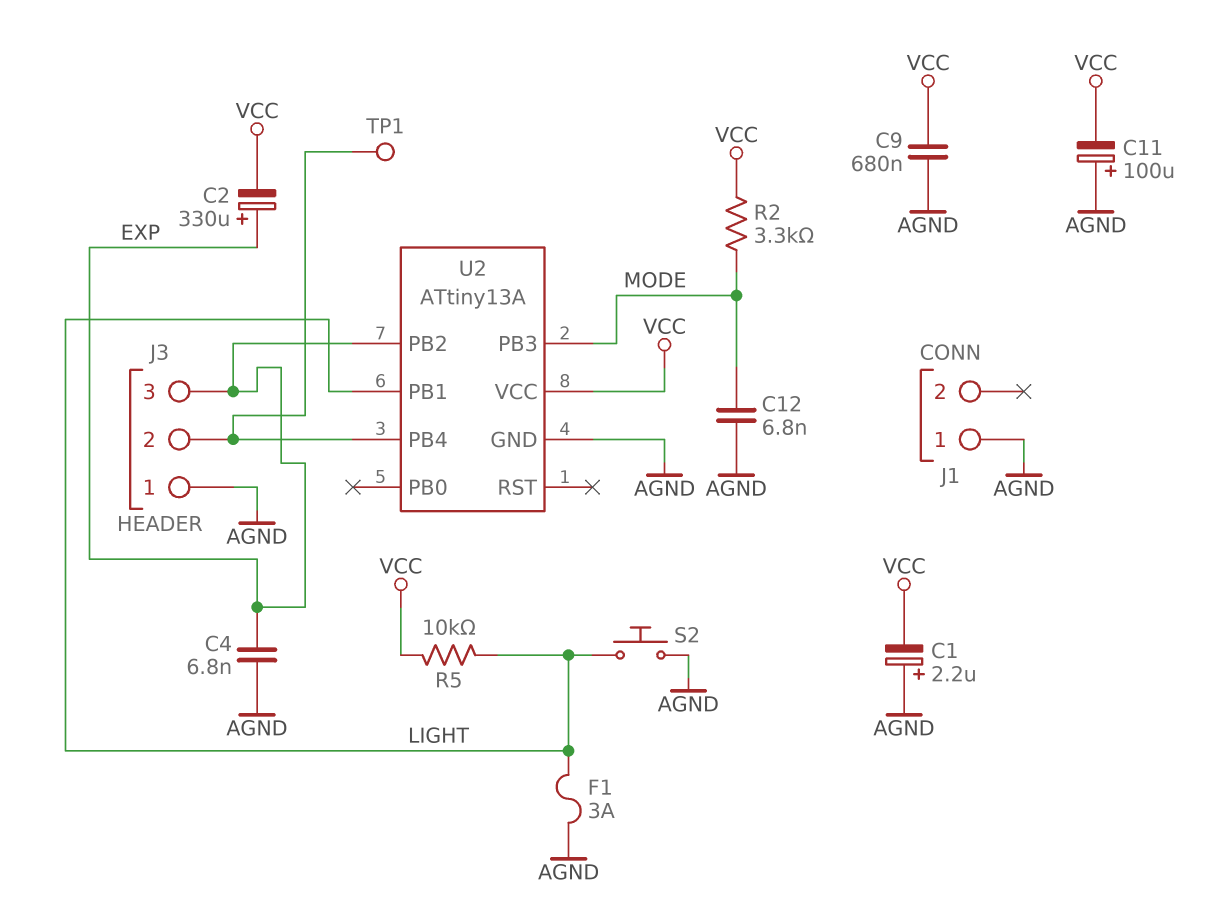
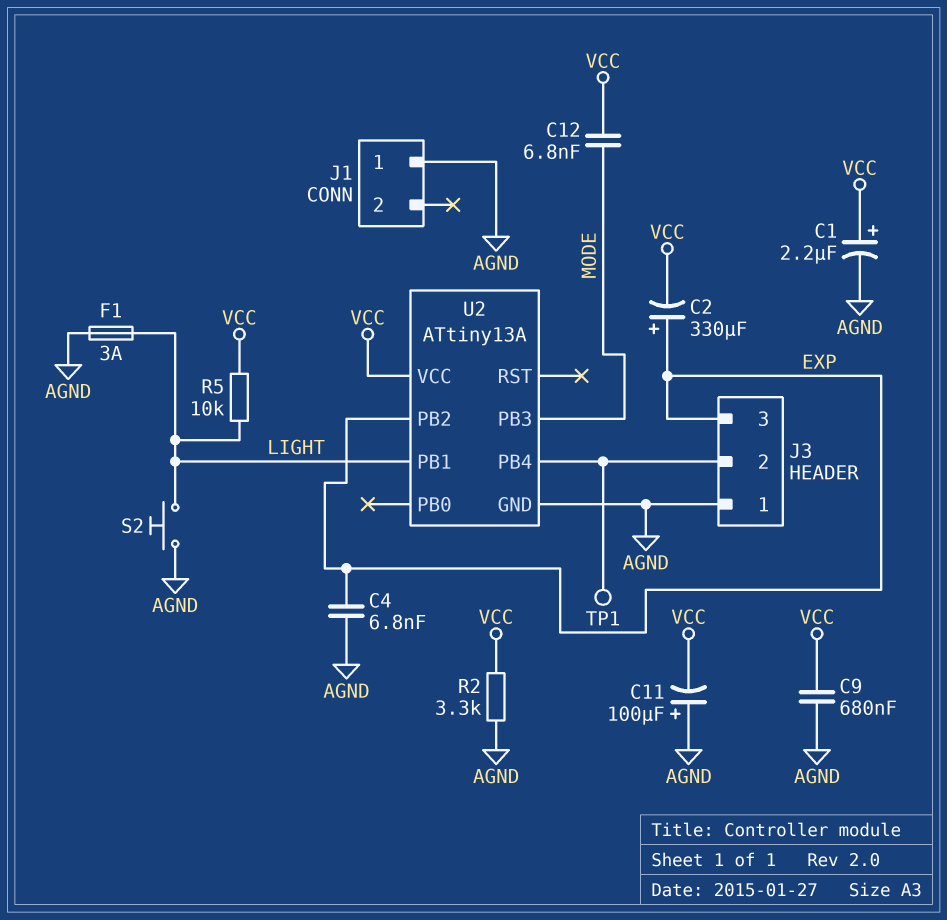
C1: 2.2uF (plus AGND, minus VCC) -> 2.2uF (plus VCC, minus AGND)
C12: 6.8nF (AGND, MODE) -> 6.8nF (MODE, VCC)
R2: 3.3k (MODE, VCC) -> 3.3k (AGND, VCC)

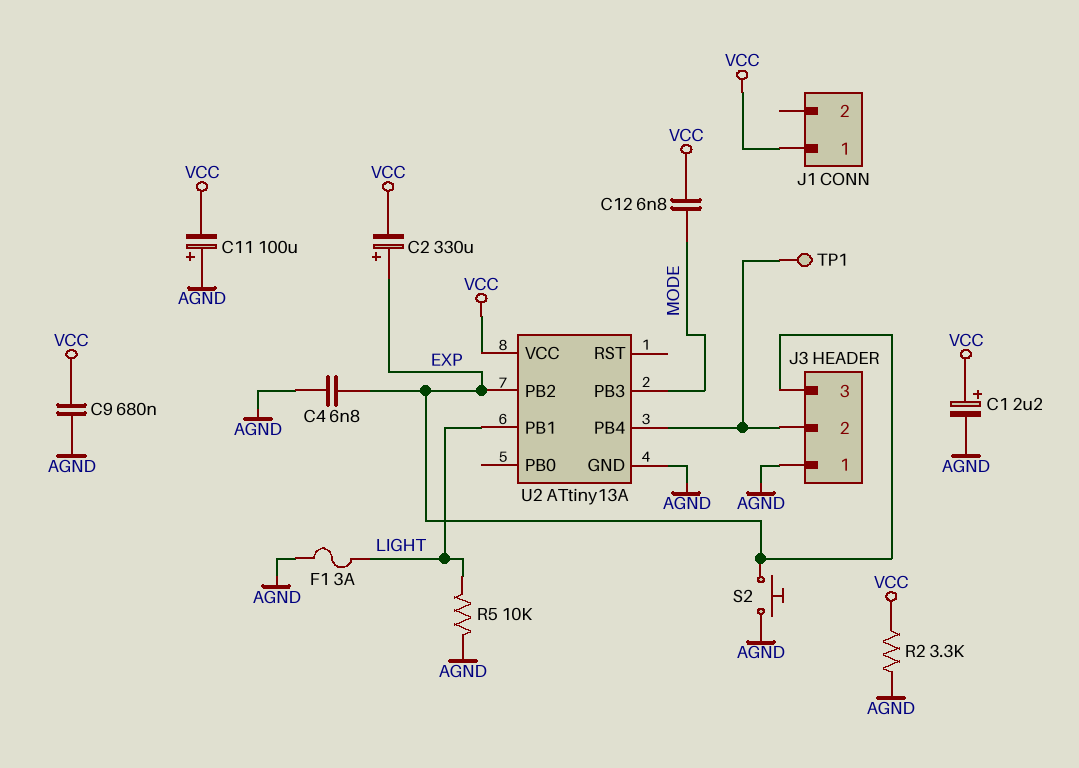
J1 pin 1: AGND -> VCC
R5: 10k (LIGHT, VCC) -> 10k (AGND, LIGHT)
S2: button (AGND, LIGHT) -> button (AGND, EXP)

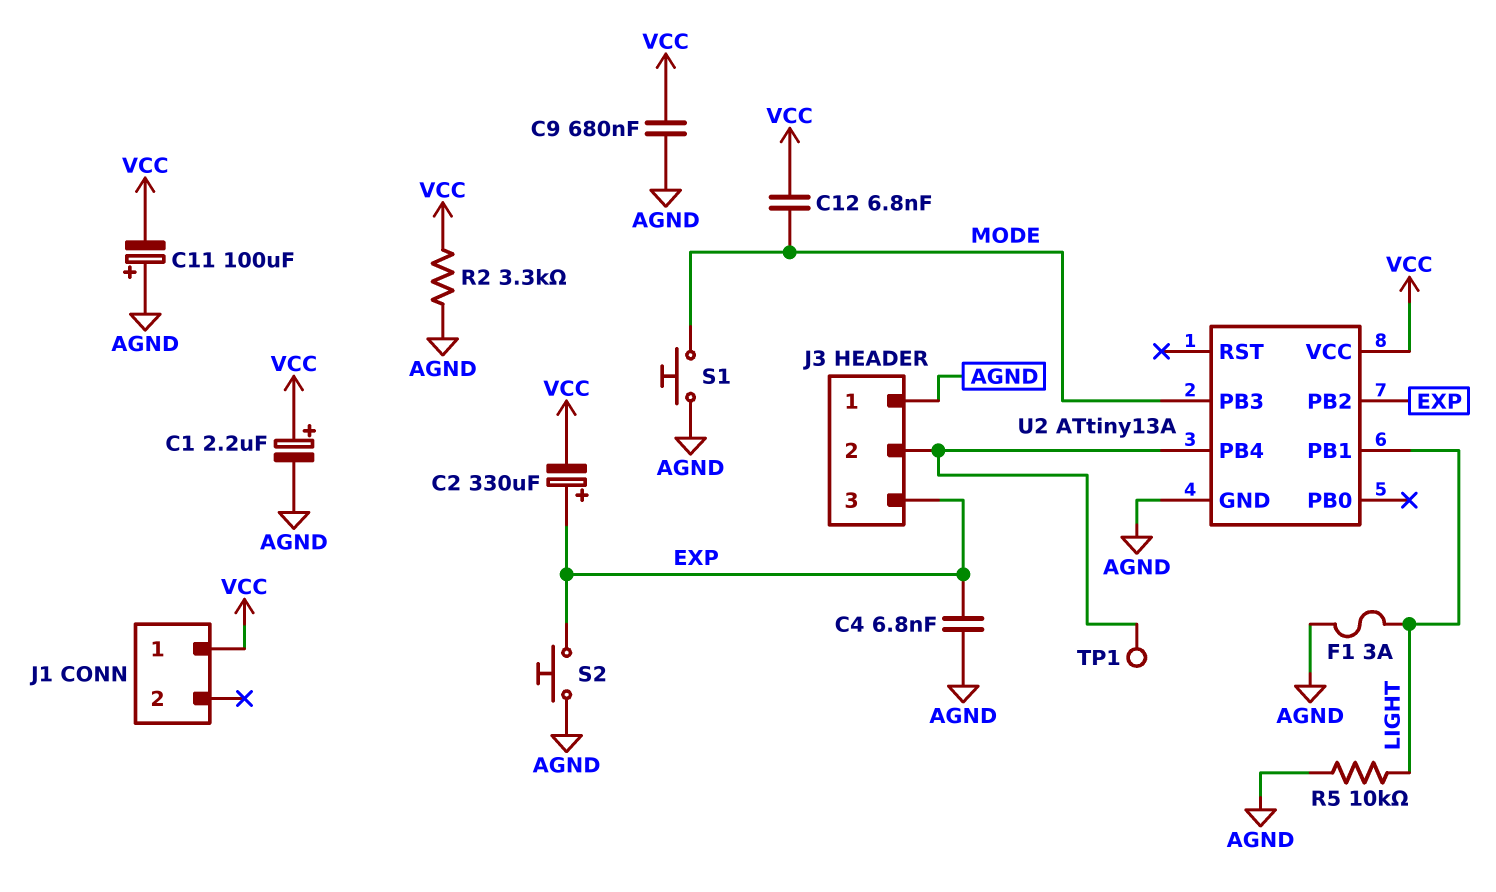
S1: none -> button (AGND, MODE)

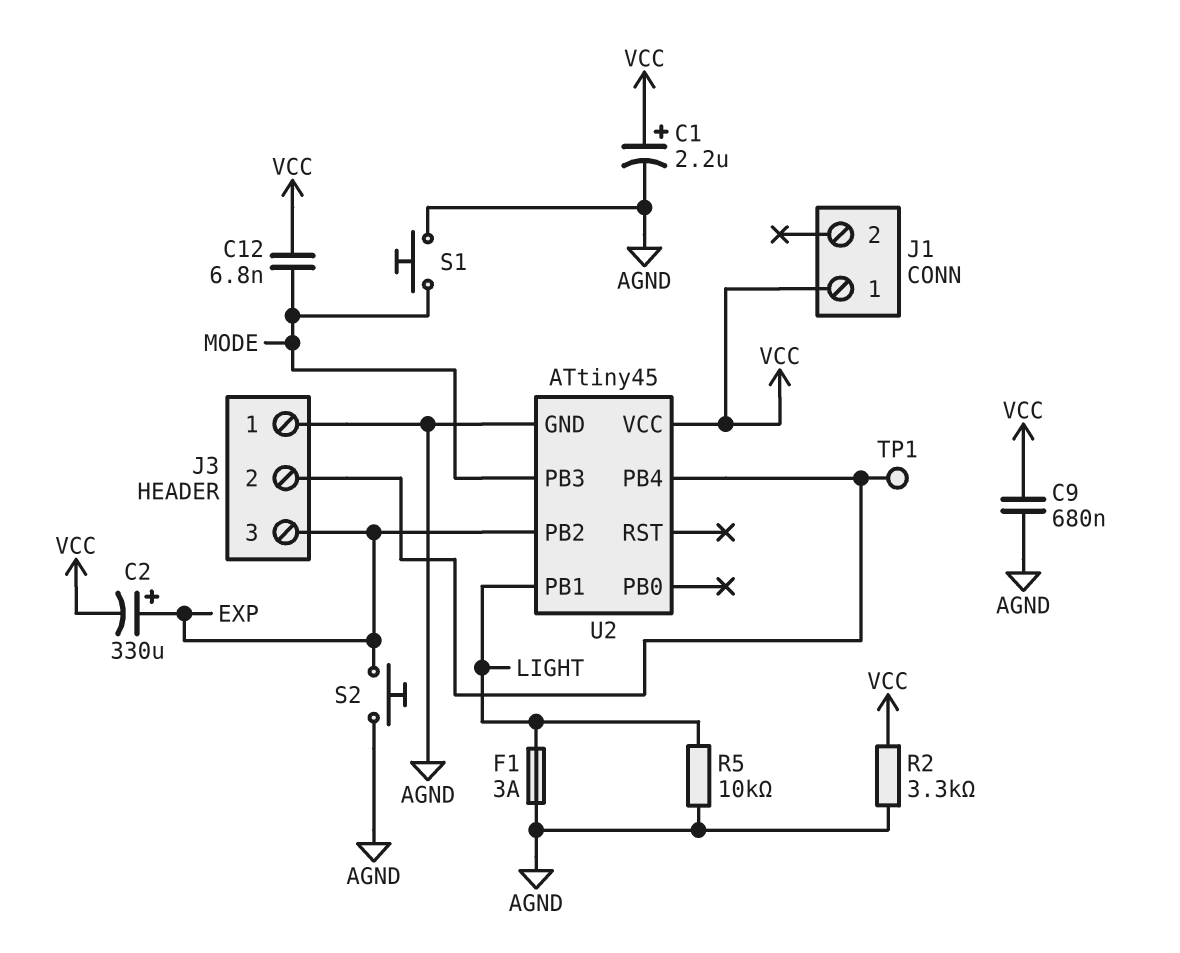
C4: 6.8nF (AGND, EXP) -> none
C11: 100uF (plus AGND, minus VCC) -> none
U2: ATtiny13A -> ATtiny45

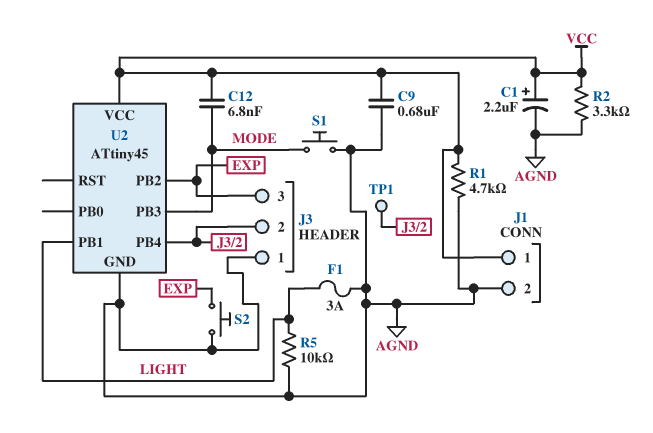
C2: 330uF (plus EXP, minus VCC) -> none
J1 pin 2: none -> AGND
R1: none -> 4.7k (AGND, VCC)

